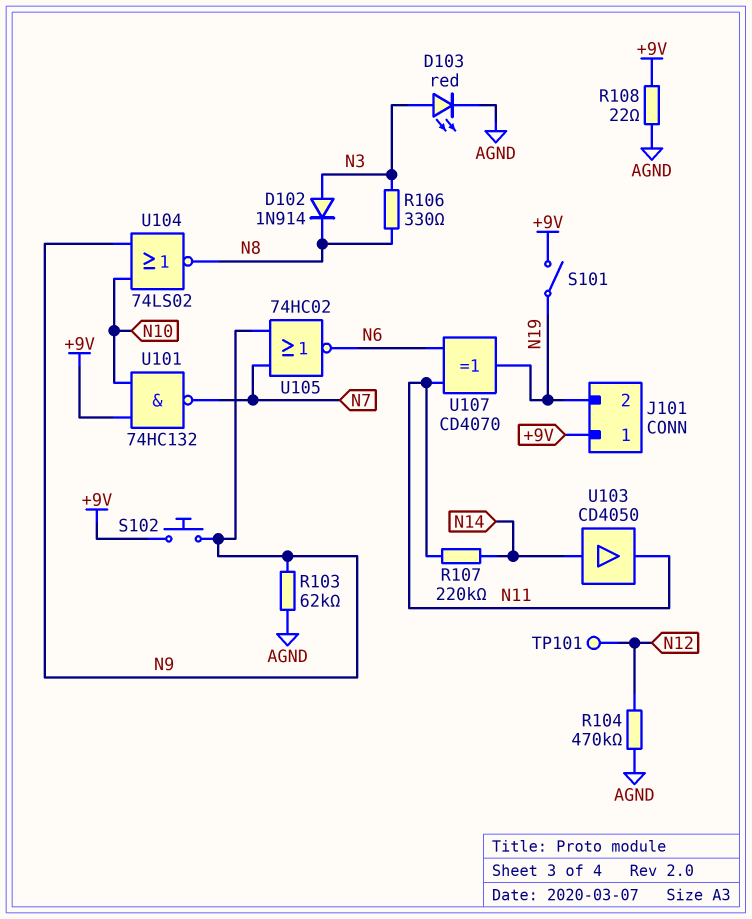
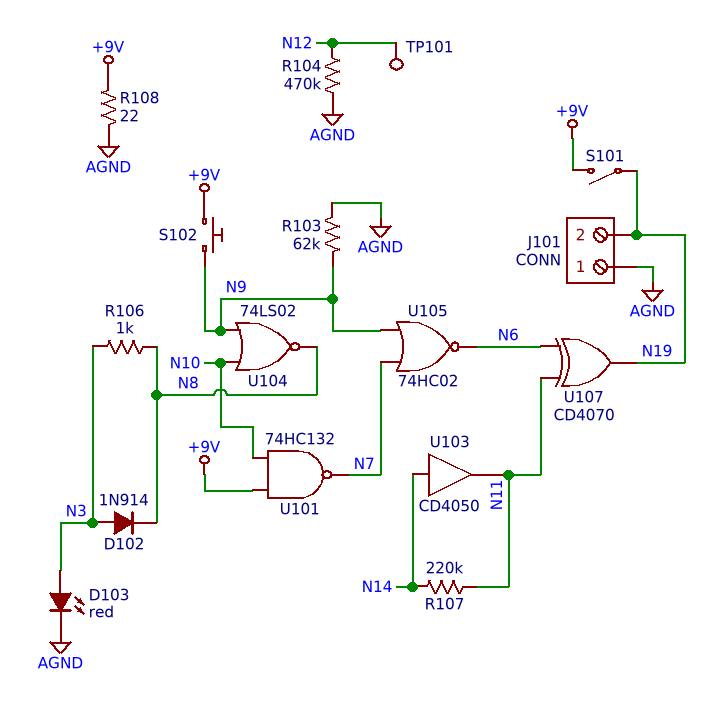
J101 pin 1: +9V -> AGND
R106: 330 (N3, N8) -> 1k (N3, N8)

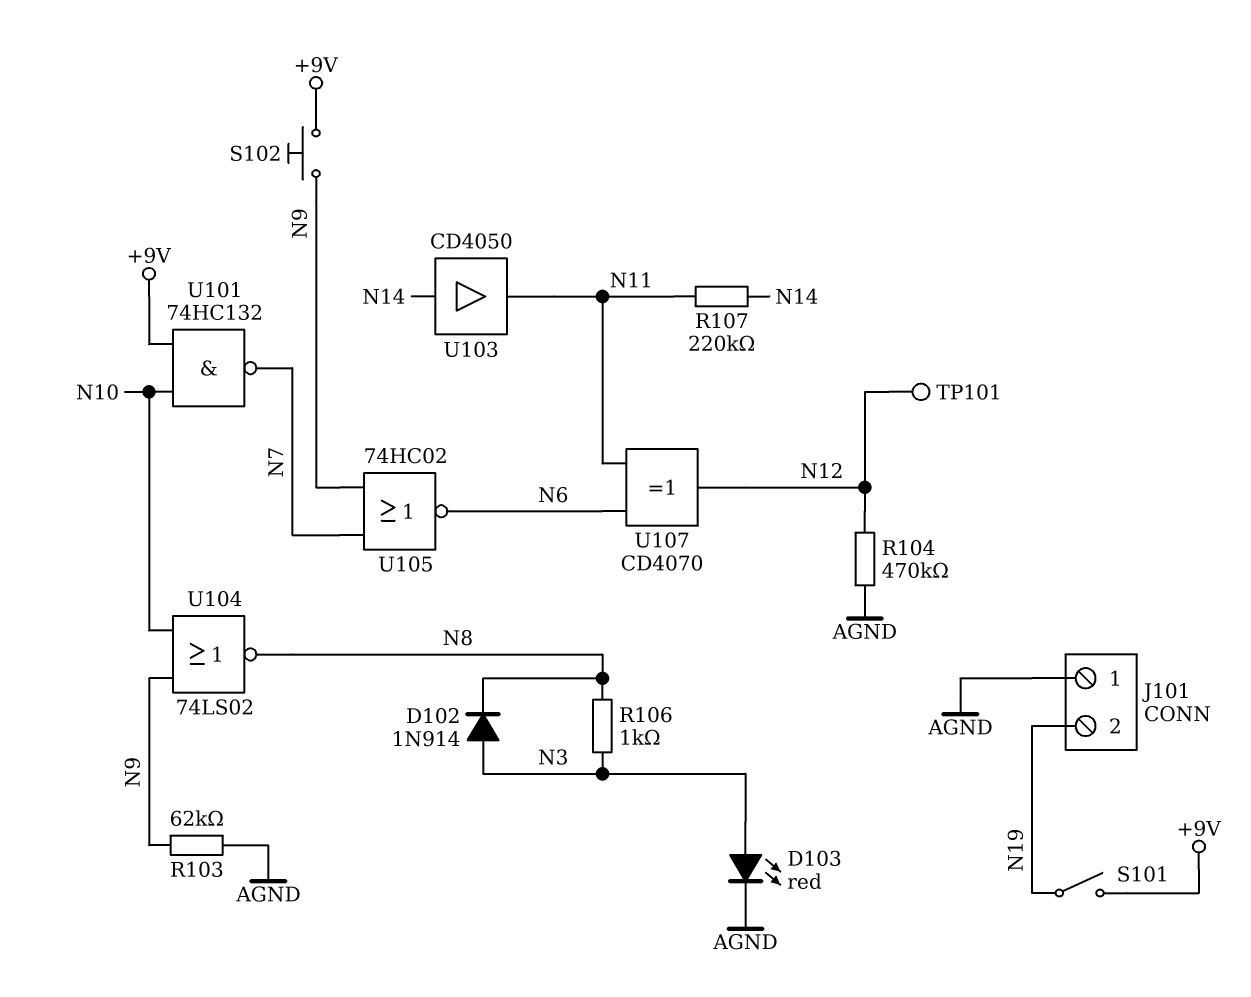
R108: 22 (+9V, AGND) -> none
U107: XOR CD4070 (in N6, in N11, out N19) -> XOR CD4070 (in N6, in N11, out N12)

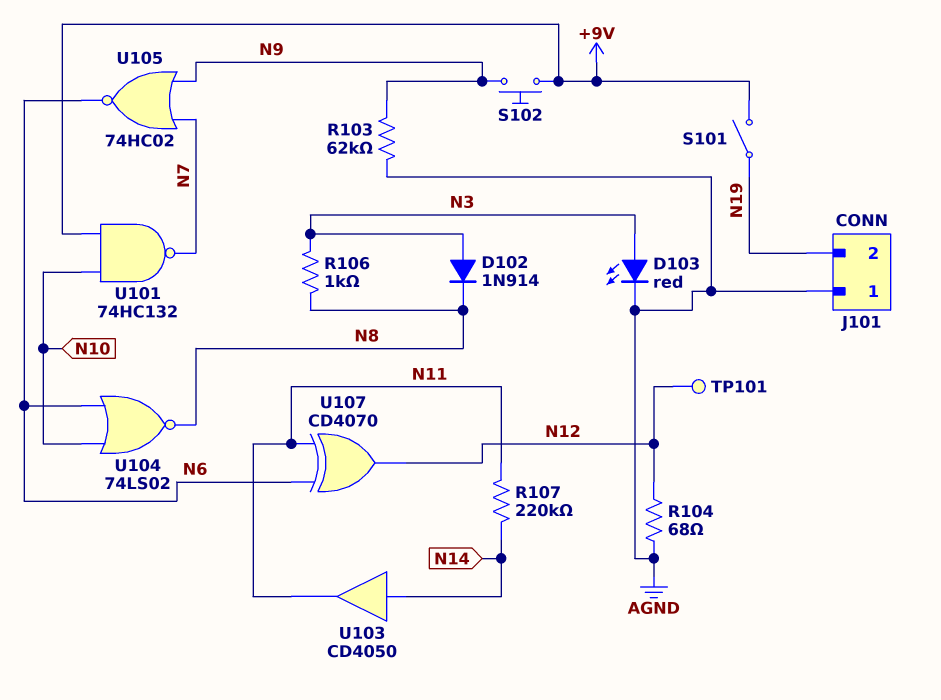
R104: 470k (AGND, N12) -> 68 (AGND, N12)
U104: NOR 74LS02 (in N9, in N10, out N8) -> NOR 74LS02 (in N6, in N10, out N8)

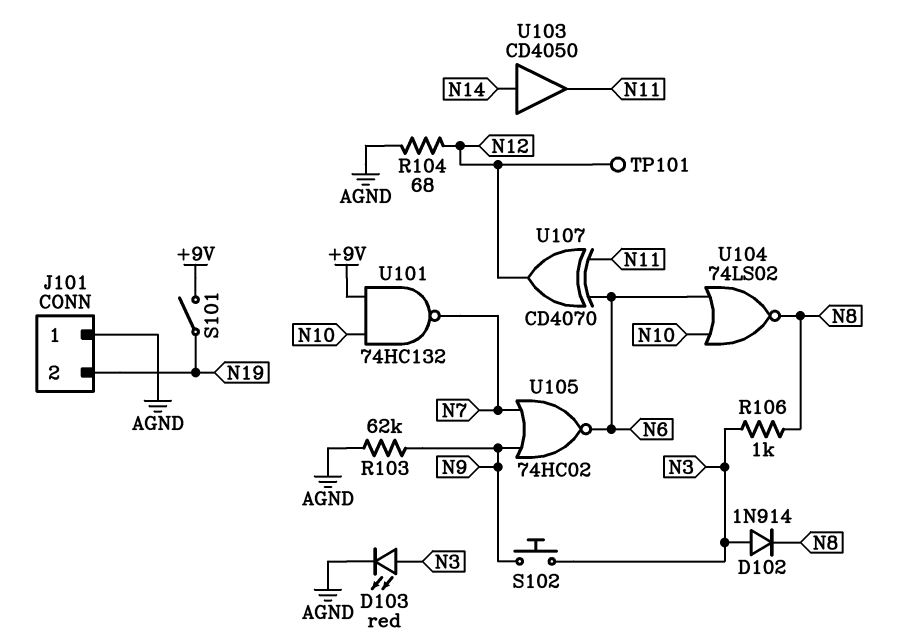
R107: 220k (N11, N14) -> none
S102: button (+9V, N9) -> button (N3, N9)

